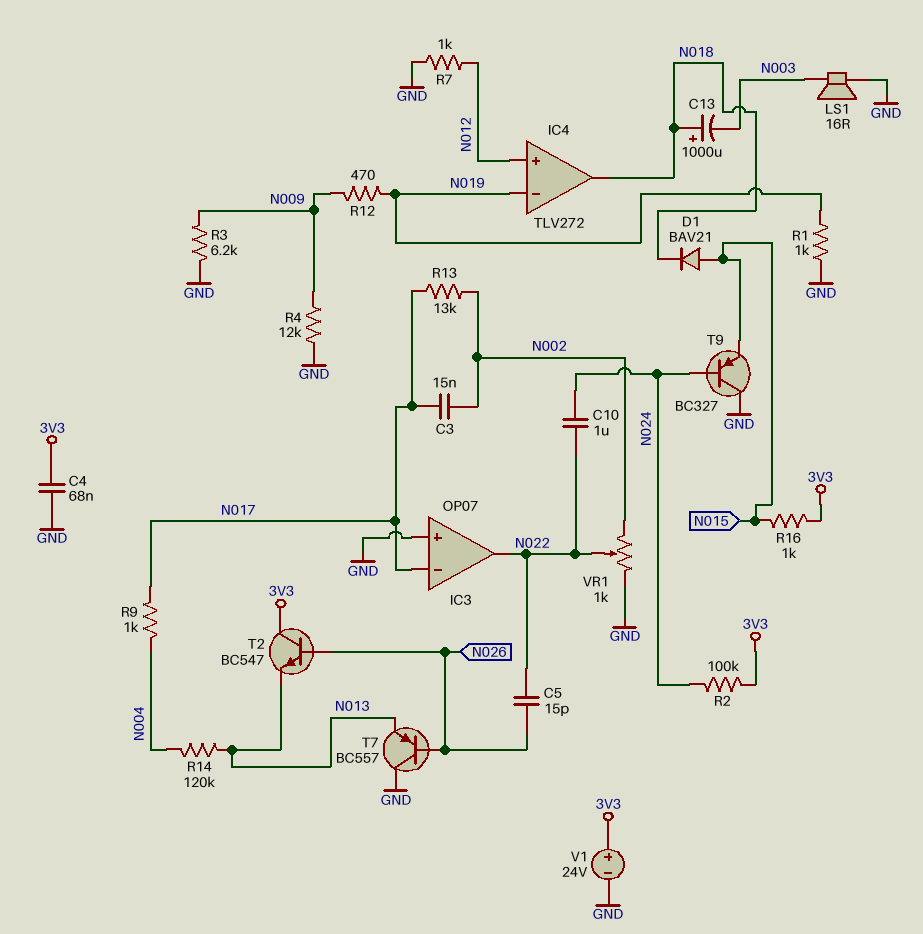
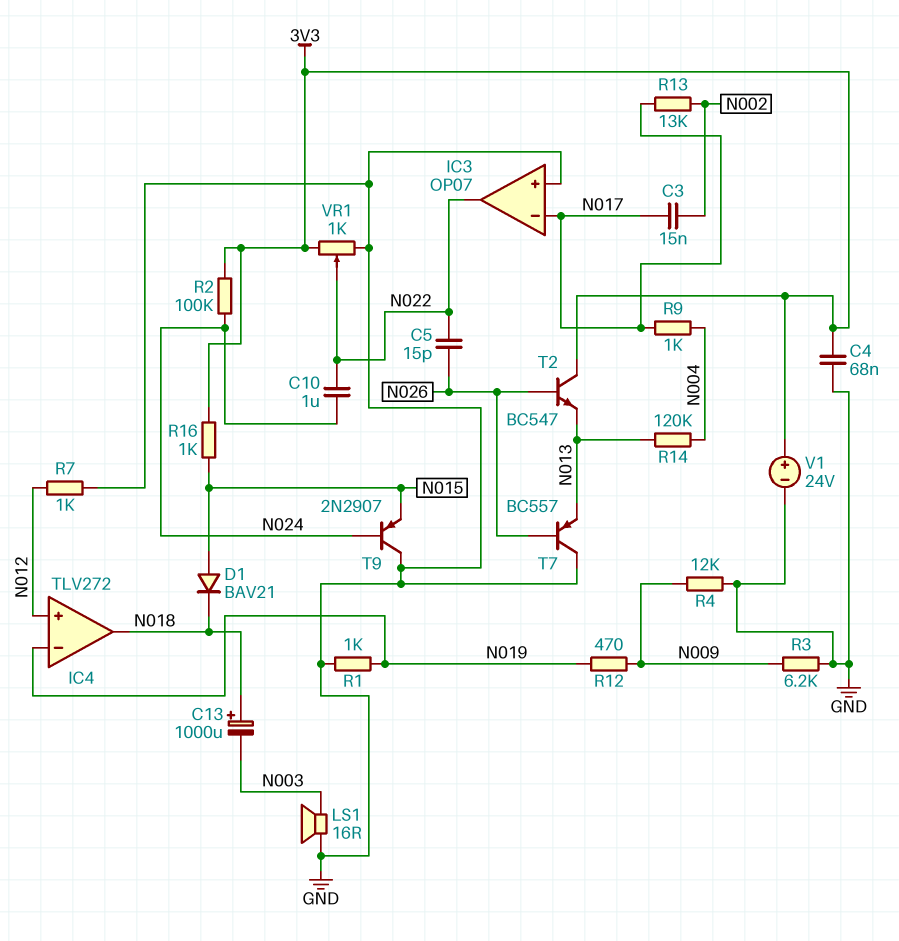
T9: PNP BC327 (B N024, C GND, E N015) -> PNP 2N2907 (B N024, C GND, E N015)
VR1: 1k (GND, N002, wiper N022) -> 1k (3V3, GND, wiper N022)

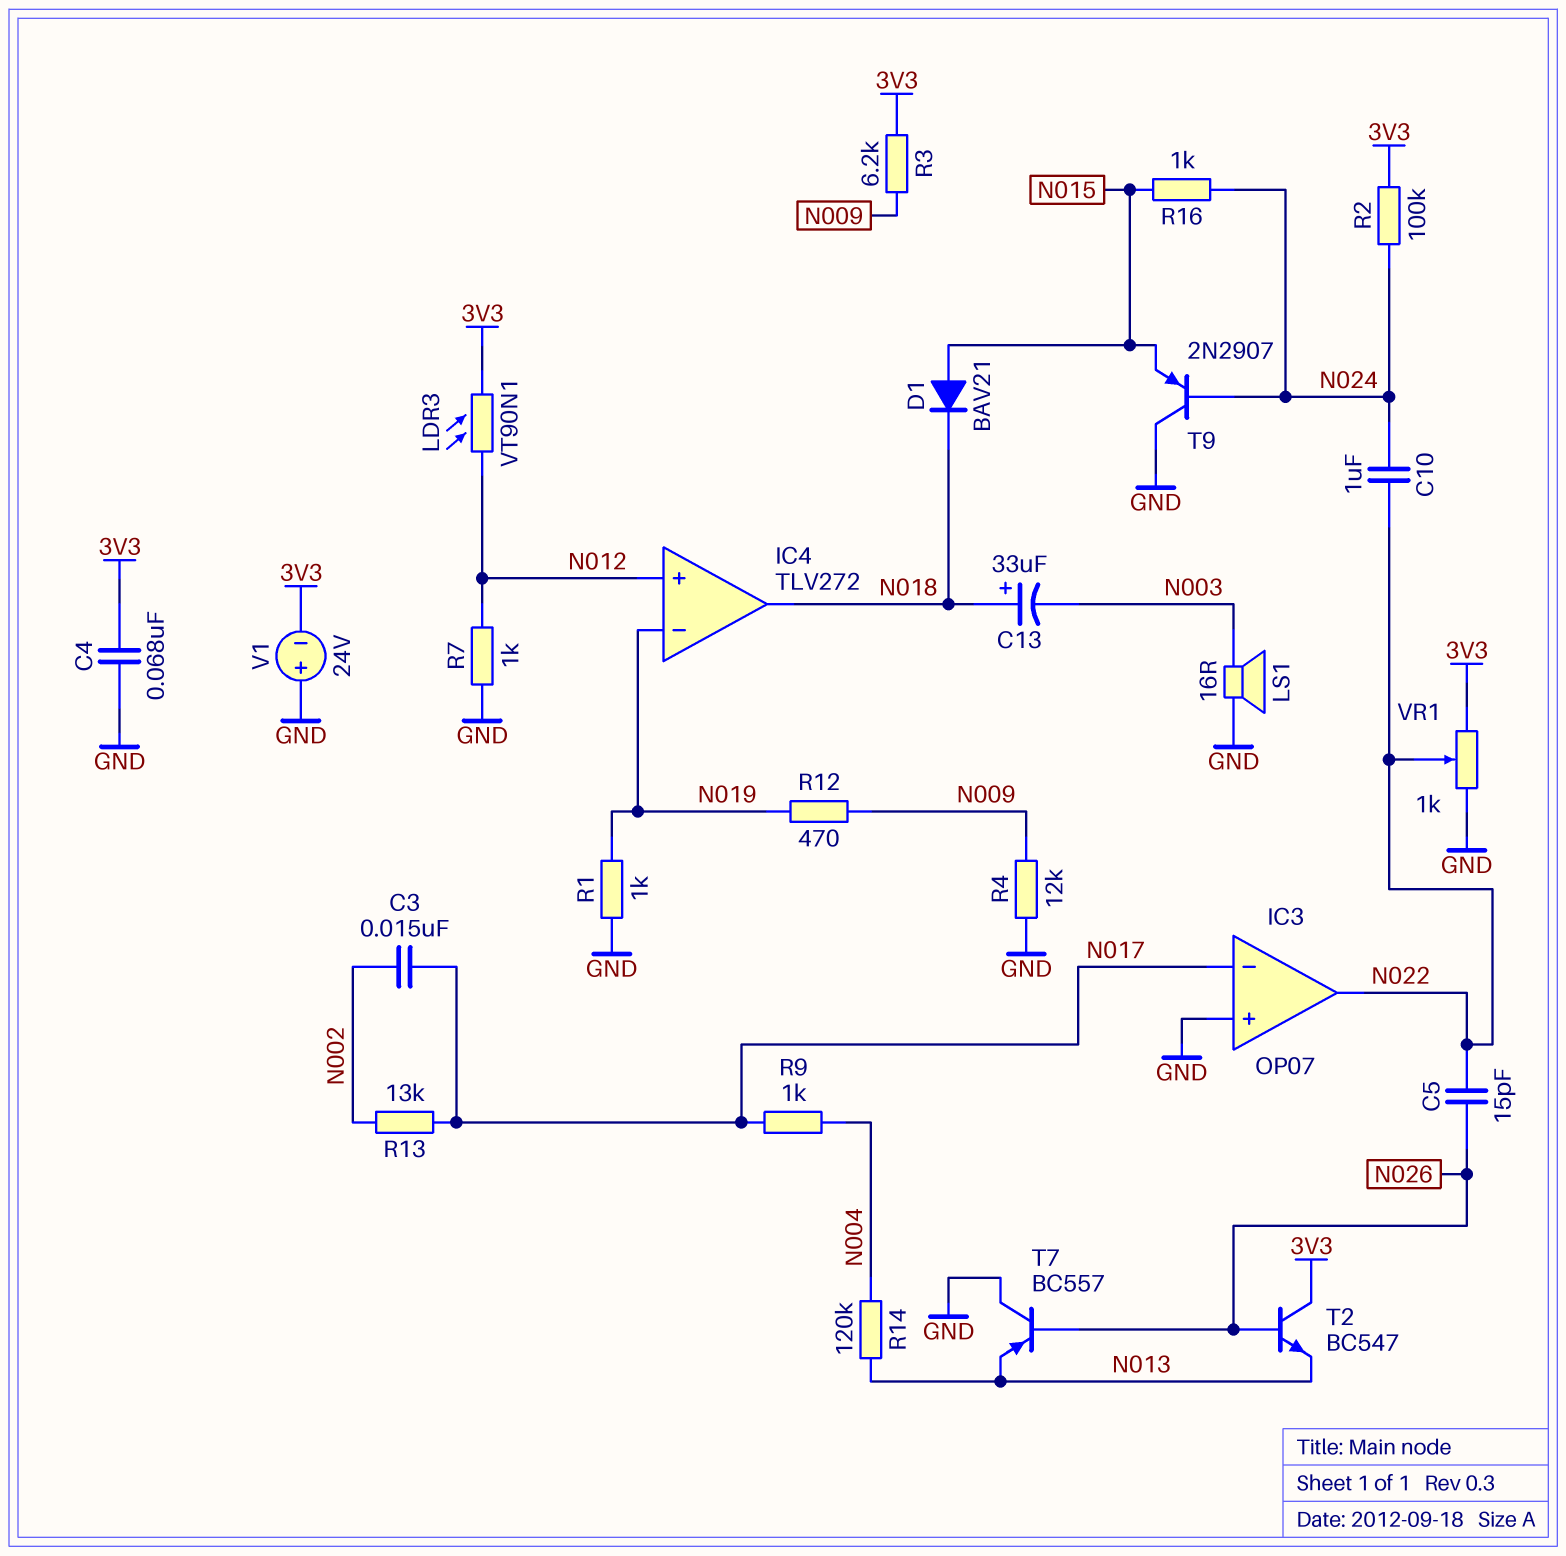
C13: 1000uF (plus N018, minus N003) -> 33uF (plus N018, minus N003)
LDR3: none -> VT90N1 (3V3, N012)
R3: 6.2k (GND, N009) -> 6.2k (3V3, N009)
R16: 1k (3V3, N015) -> 1k (N015, N024)
V1: 24V (plus 3V3, minus GND) -> 24V (plus GND, minus 3V3)

